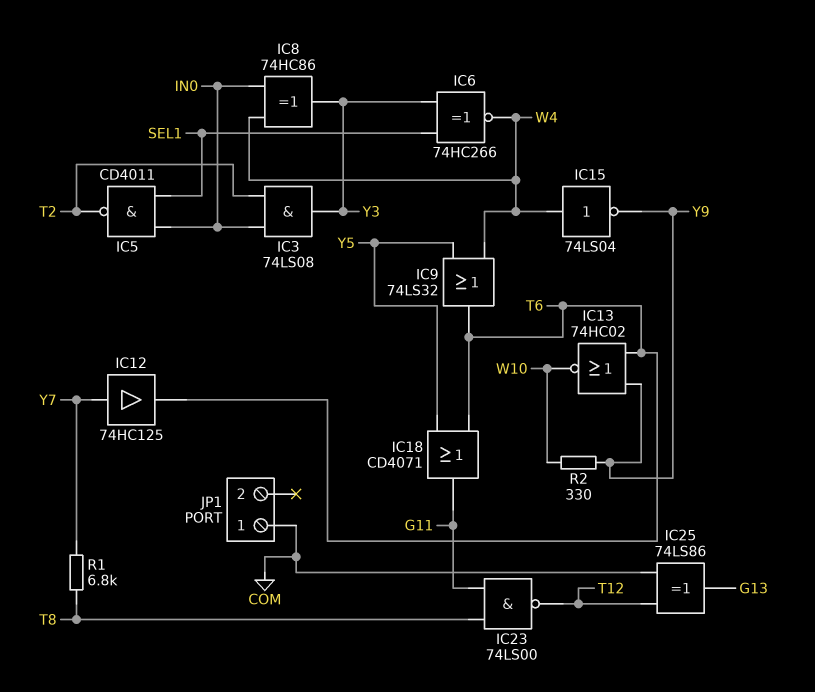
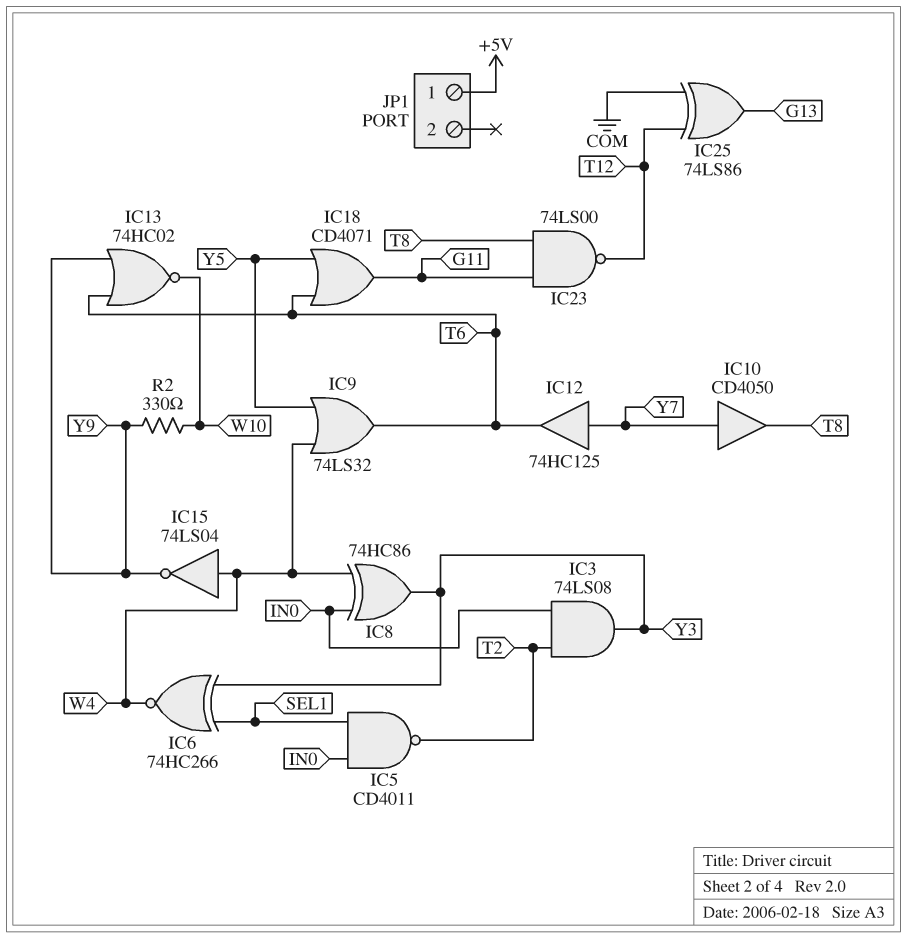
IC10: none -> buffer CD4050 (in Y7, out T8)
JP1 pin 1: COM -> +5V
R1: 6.8k (T8, Y7) -> none

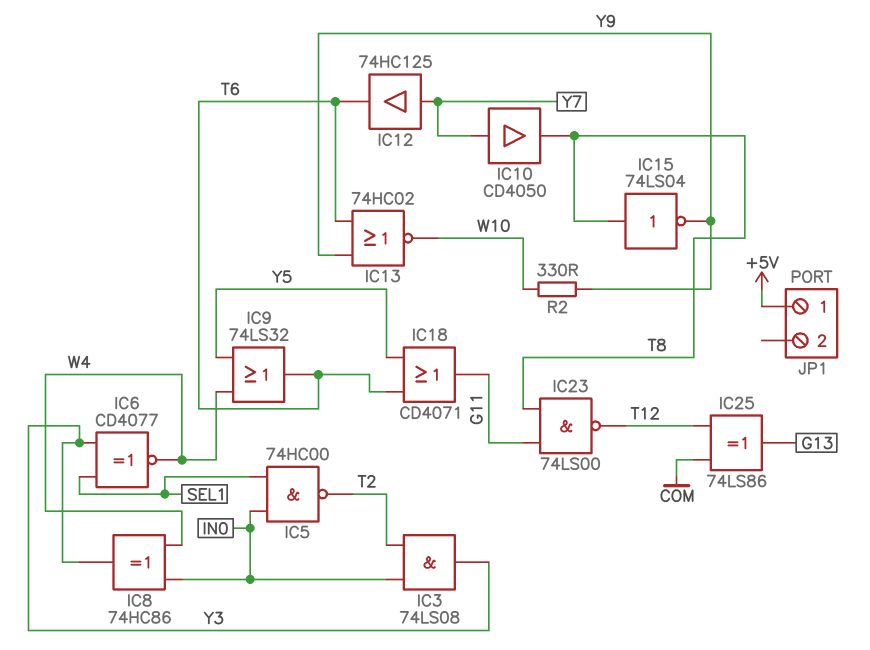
IC5: NAND CD4011 (in IN0, in SEL1, out T2) -> NAND 74HC00 (in IN0, in SEL1, out T2)
IC6: XNOR 74HC266 (in SEL1, in Y3, out W4) -> XNOR CD4077 (in SEL1, in Y3, out W4)
IC15: NOT 74LS04 (in W4, out Y9) -> NOT 74LS04 (in T8, out Y9)

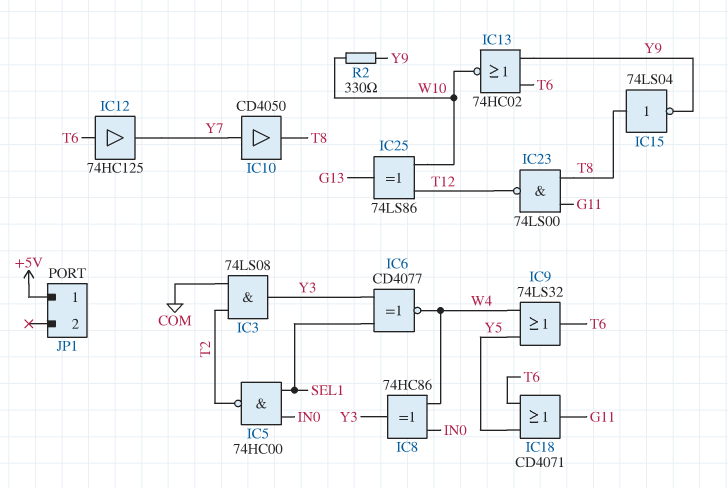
IC3: AND 74LS08 (in IN0, in T2, out Y3) -> AND 74LS08 (in COM, in T2, out Y3)
IC12: buffer 74HC125 (in Y7, out T6) -> buffer 74HC125 (in T6, out Y7)
IC25: XOR 74LS86 (in COM, in T12, out G13) -> XOR 74LS86 (in T12, in W10, out G13)

